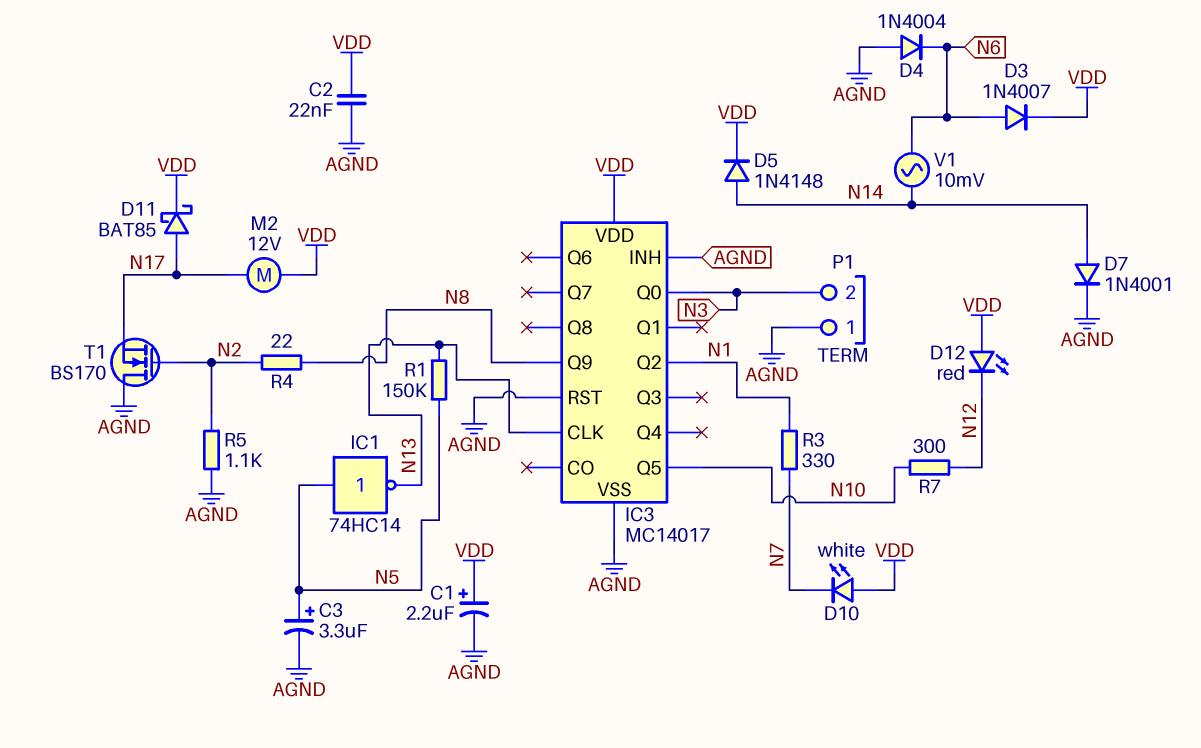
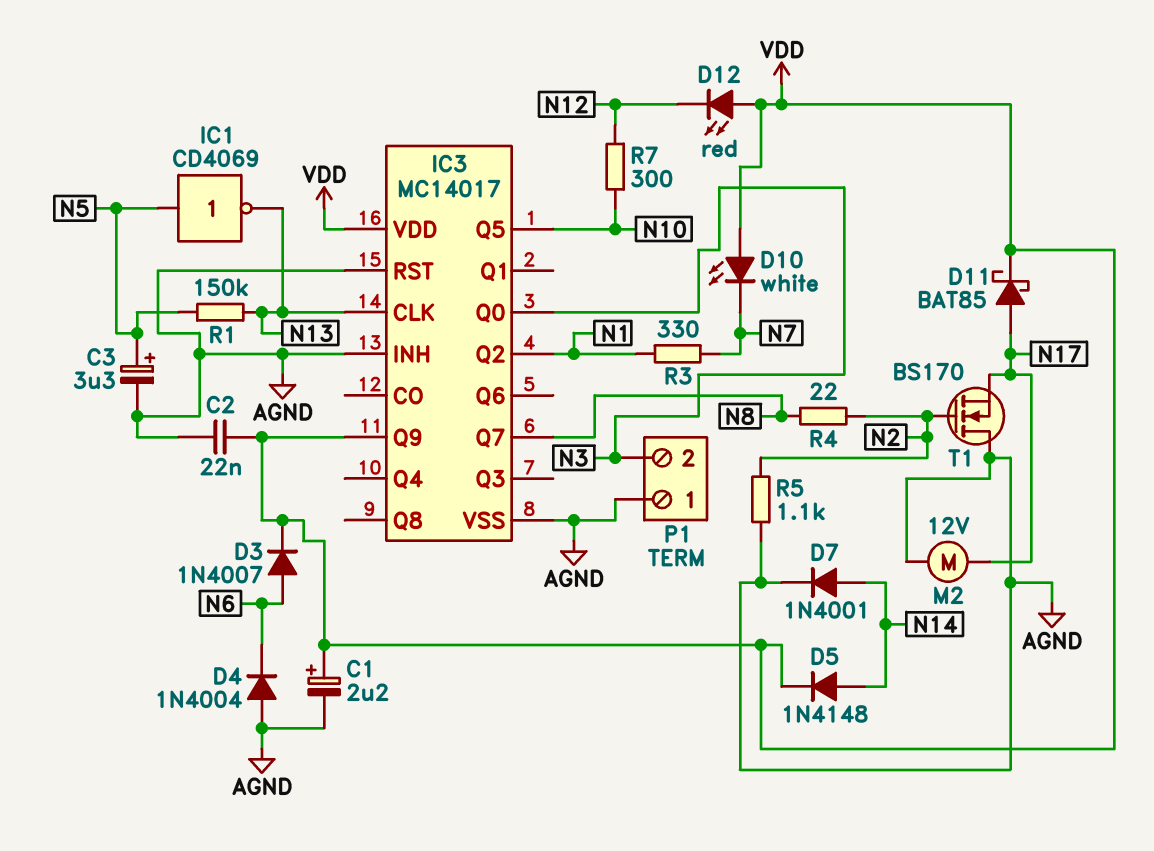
IC1: NOT 74HC14 (in N5, out N13) -> NOT CD4069 (in N5, out N13)
IC3 pin Q7: none -> N8
IC3 pin Q9: N8 -> VDD
M2: motor 12V (N17, VDD) -> motor 12V (AGND, N17)
V1: AC 10mV (N6, N14) -> none

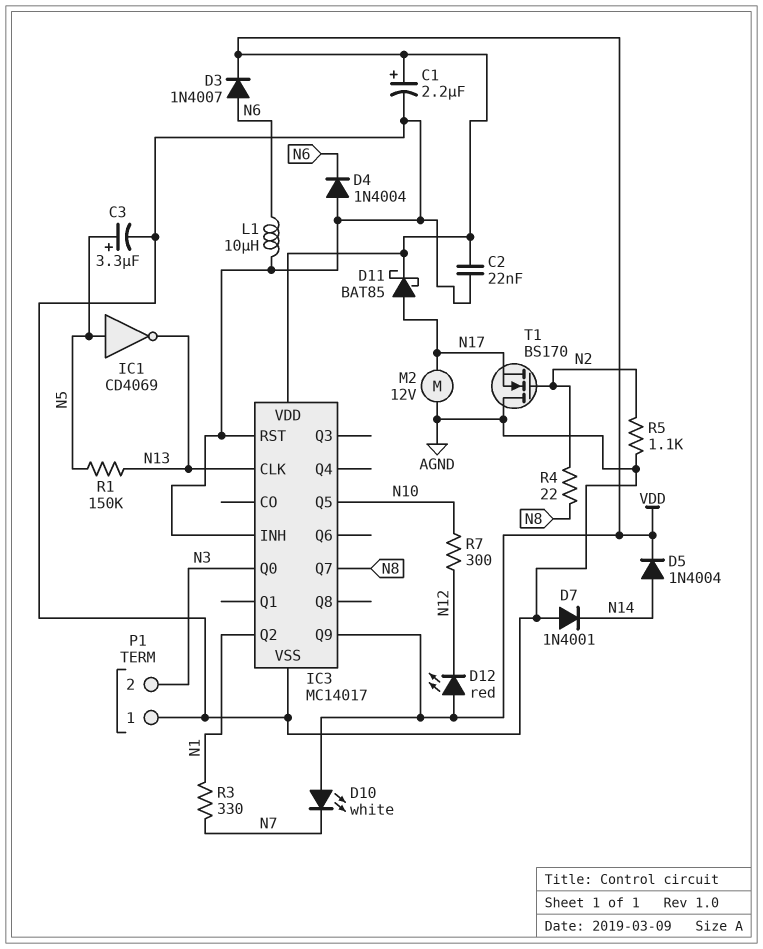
D5: diode 1N4148 (A N14, K VDD) -> diode 1N4004 (A N14, K VDD)
D7: diode 1N4001 (A N14, K AGND) -> diode 1N4001 (A AGND, K N14)
L1: none -> 10uH (AGND, N6)

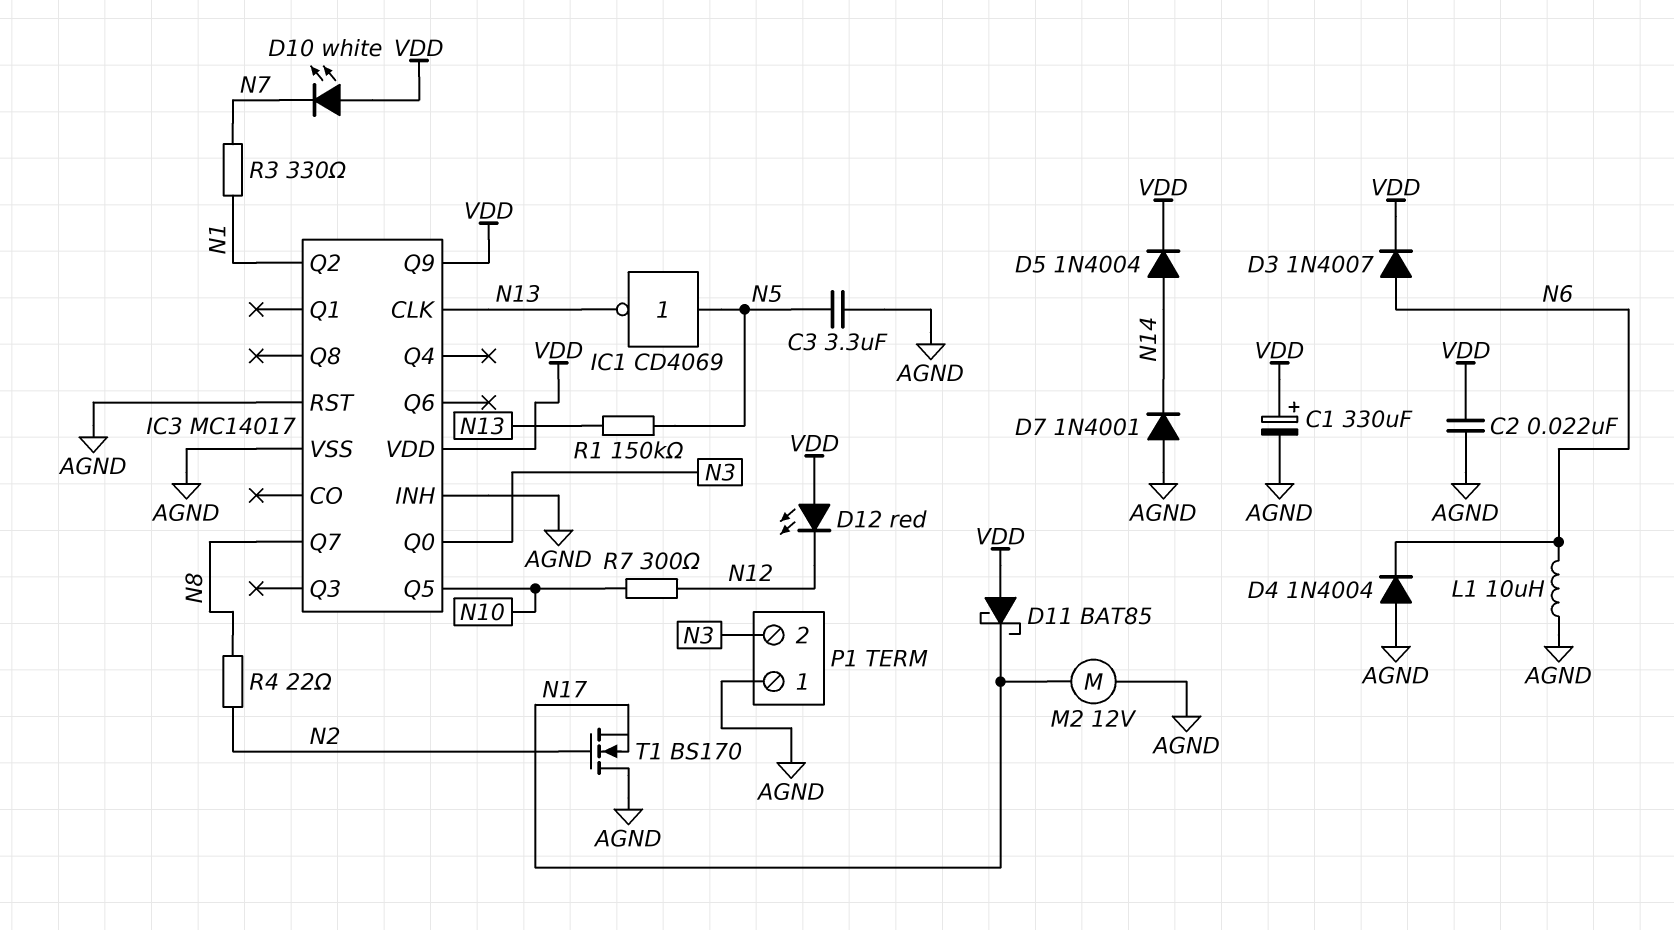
C1: 2.2uF (plus VDD, minus AGND) -> 330uF (plus VDD, minus AGND)
C3: 3.3uF (plus N5, minus AGND) -> 3.3uF (AGND, N5)
D11: schottky BAT85 (A N17, K VDD) -> schottky BAT85 (A VDD, K N17)
R5: 1.1k (AGND, N2) -> none

